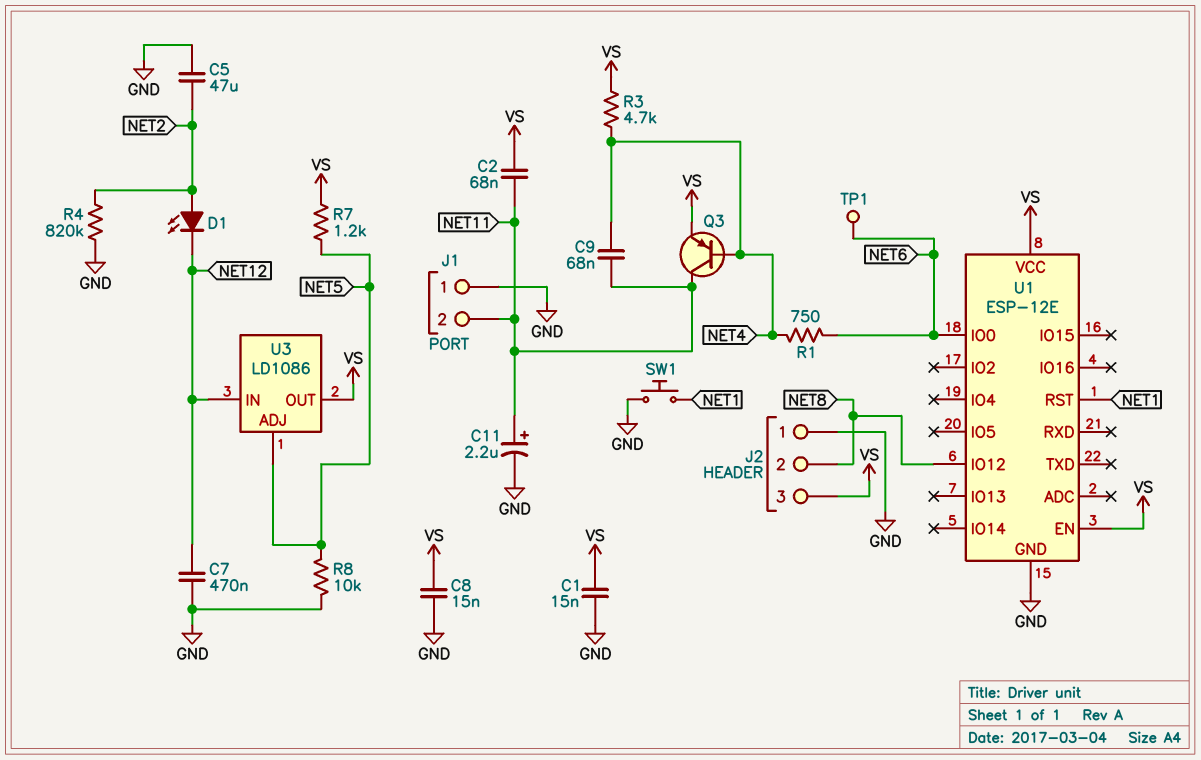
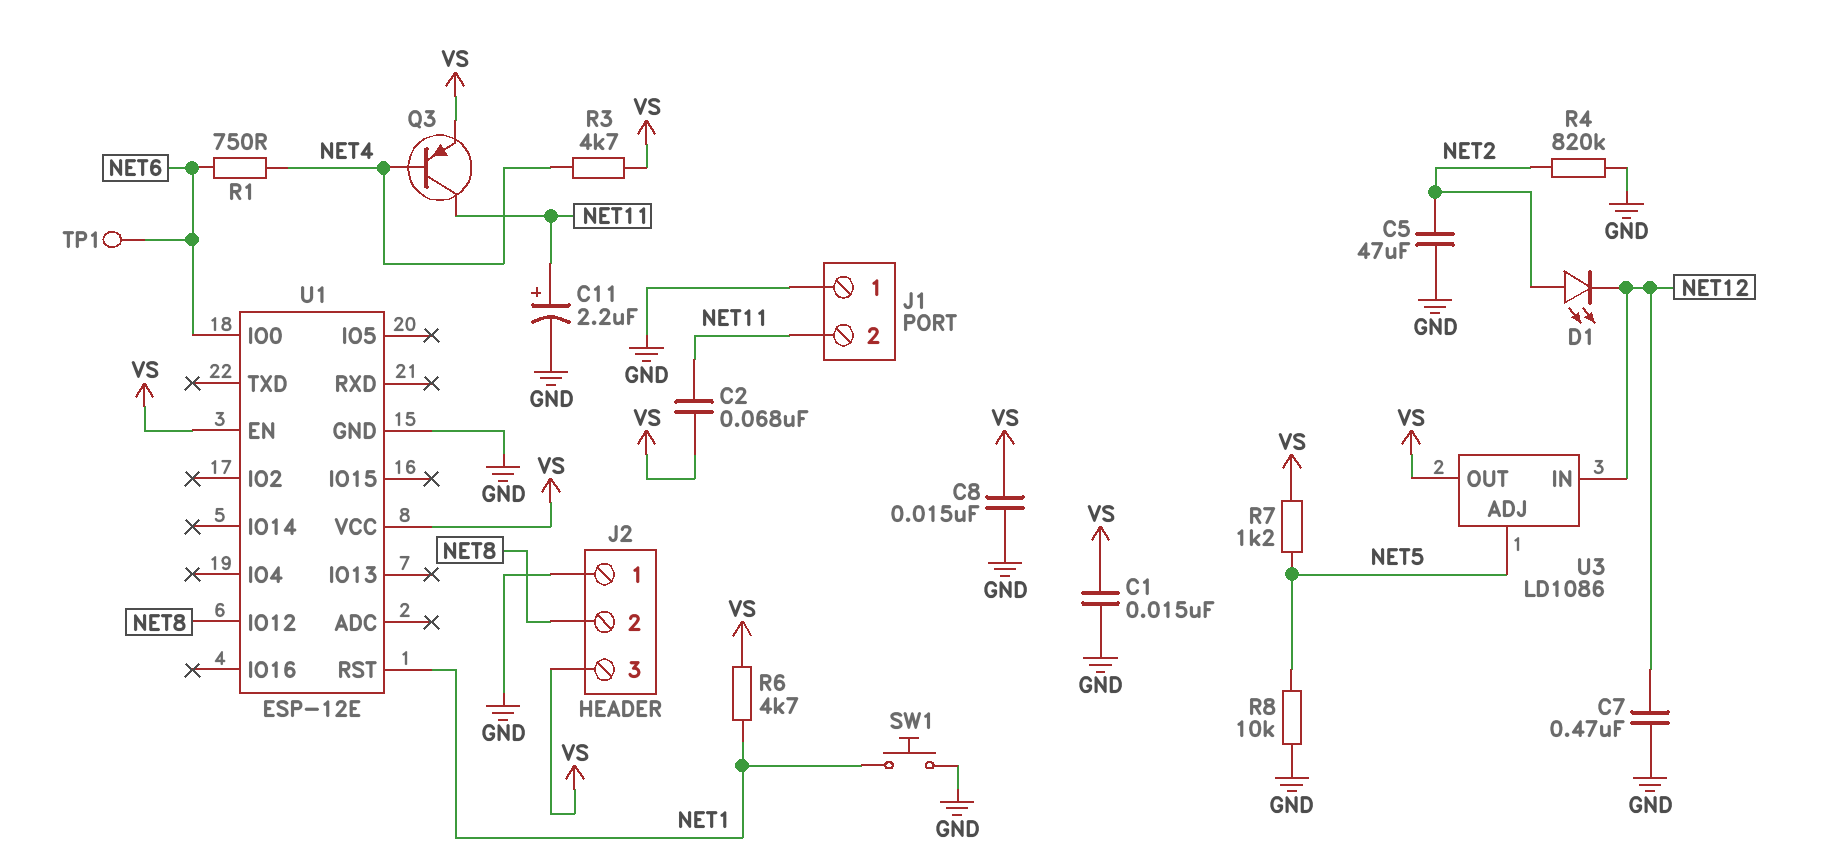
C9: 68nF (NET4, NET11) -> none
R6: none -> 4.7k (NET1, VS)

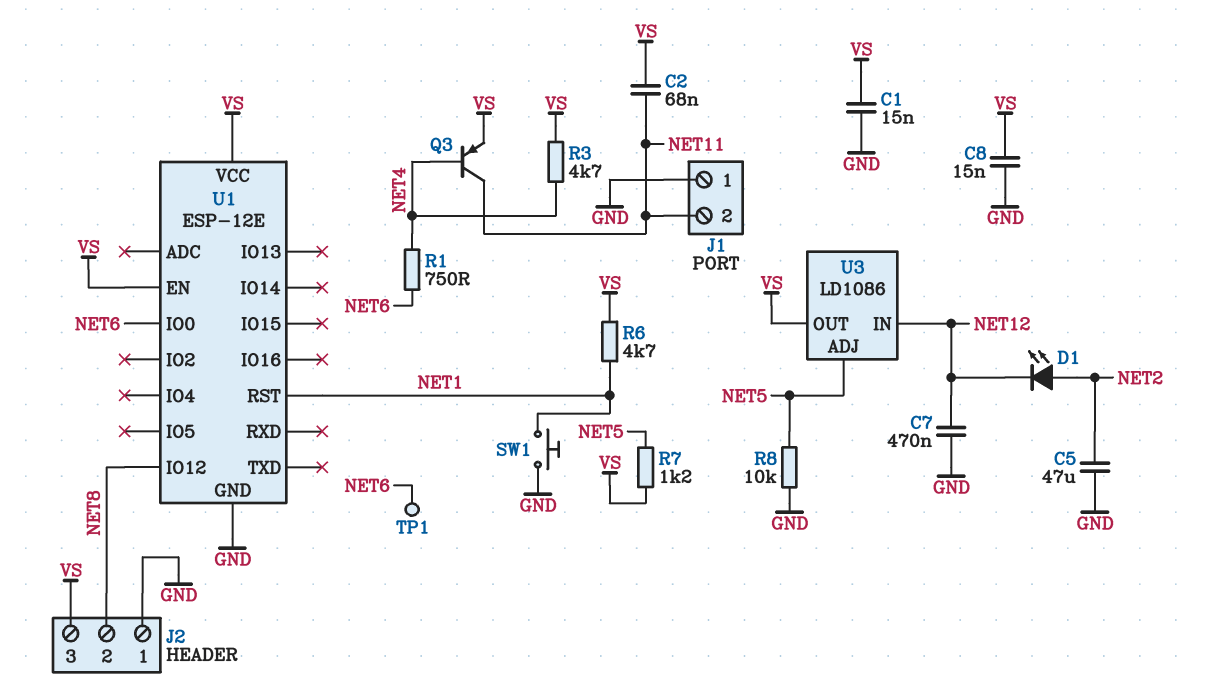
C11: 2.2uF (plus NET11, minus GND) -> none
R4: 820k (GND, NET2) -> none

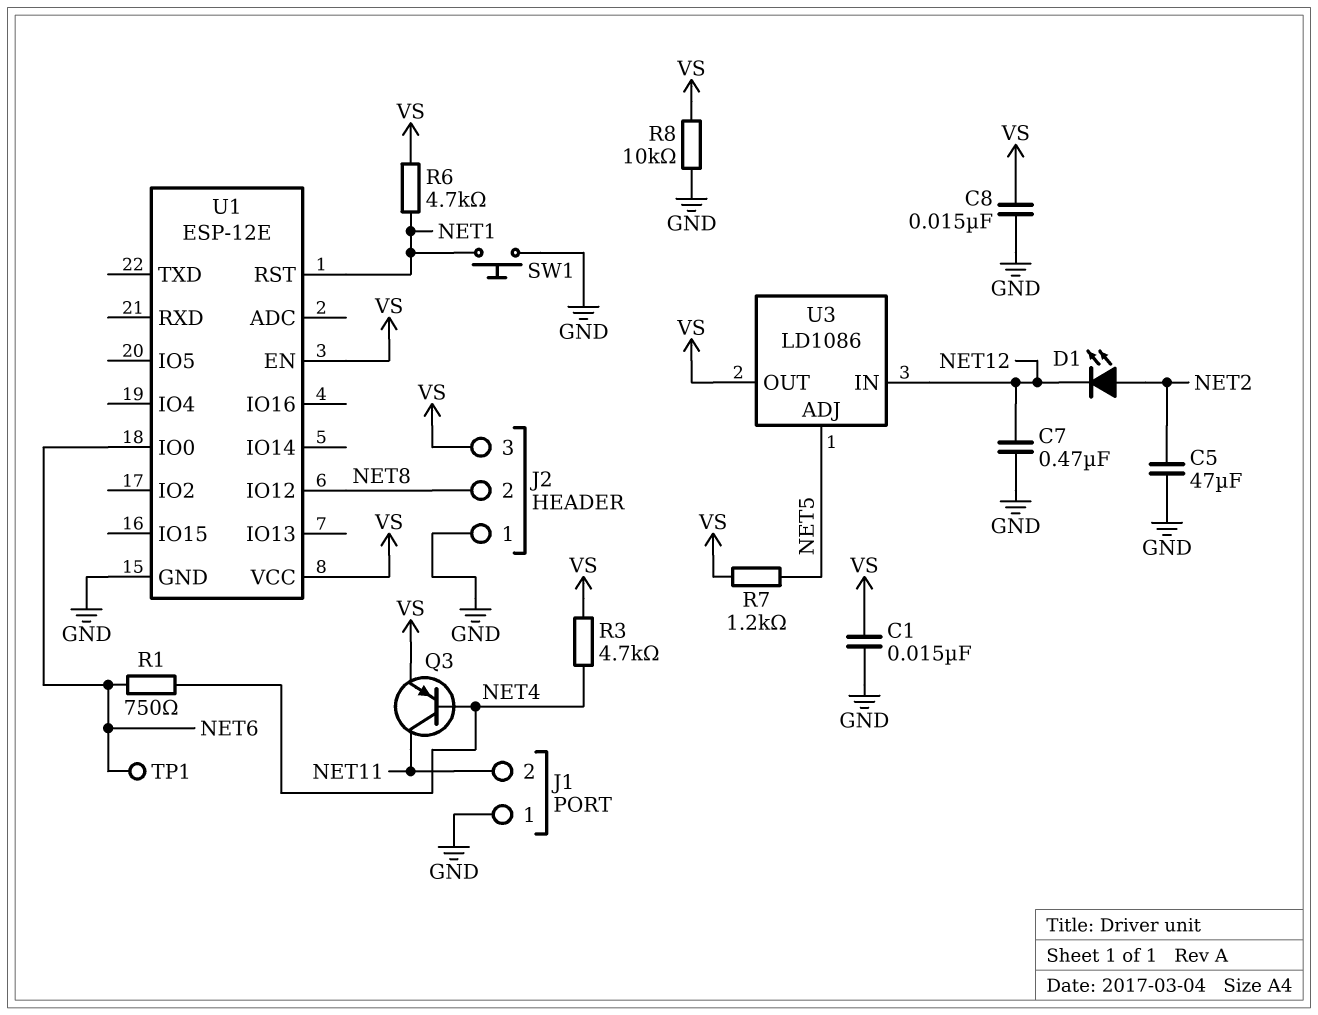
C2: 68nF (NET11, VS) -> none
R8: 10k (GND, NET5) -> 10k (GND, VS)

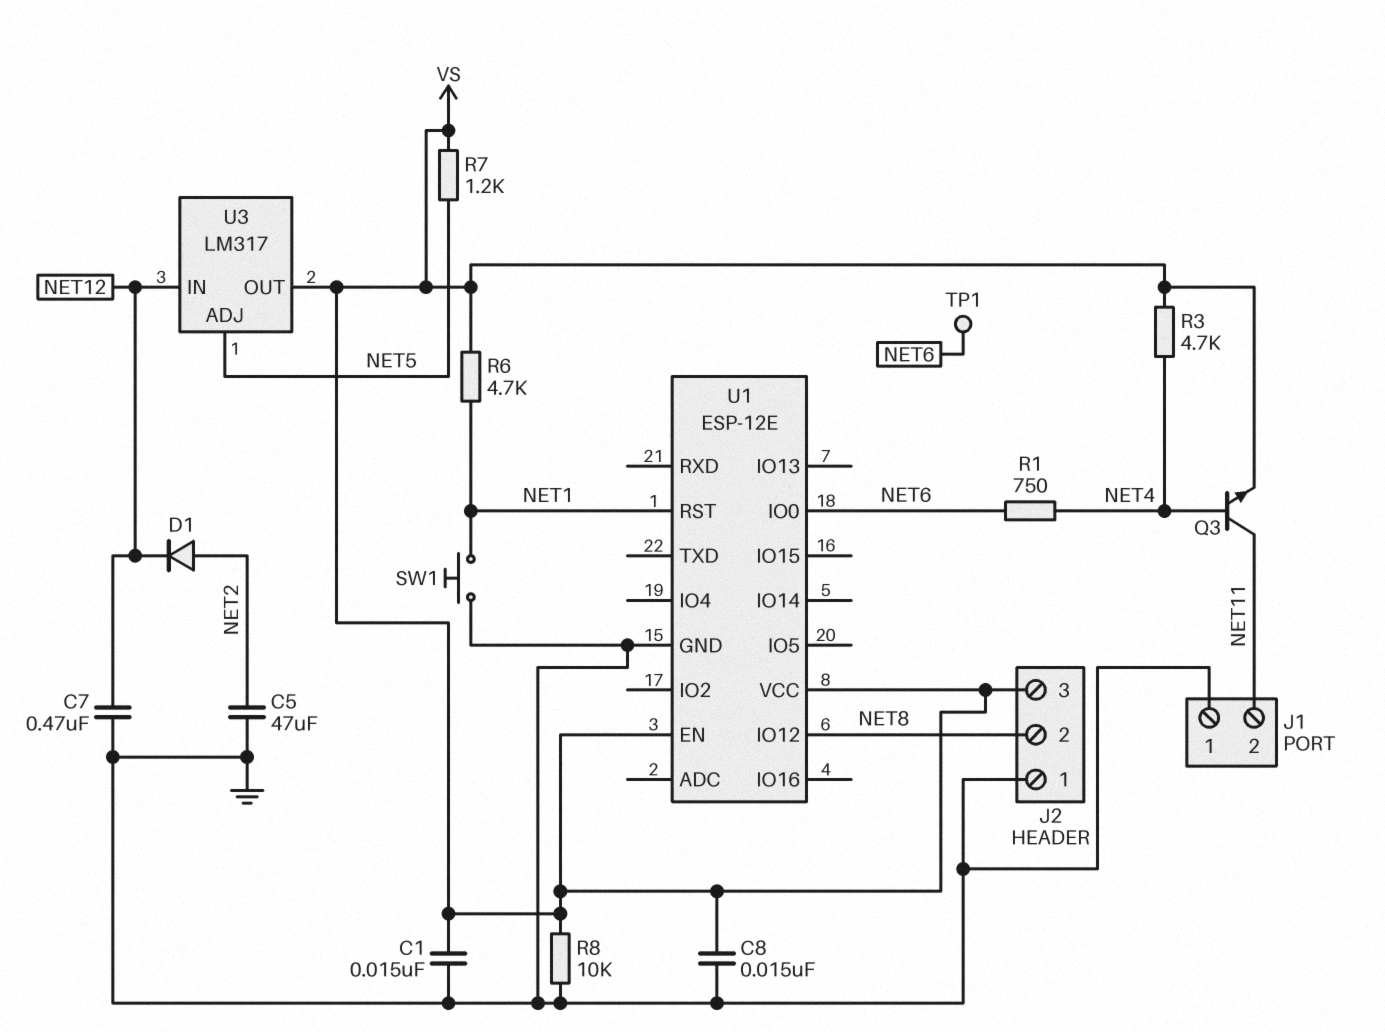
D1: LED (A NET2, K NET12) -> diode (A NET2, K NET12)
Q3: PNP (B NET4, C NET11, E VS) -> NPN (B NET4, C NET11, E VS)
U3: LD1086 -> LM317

